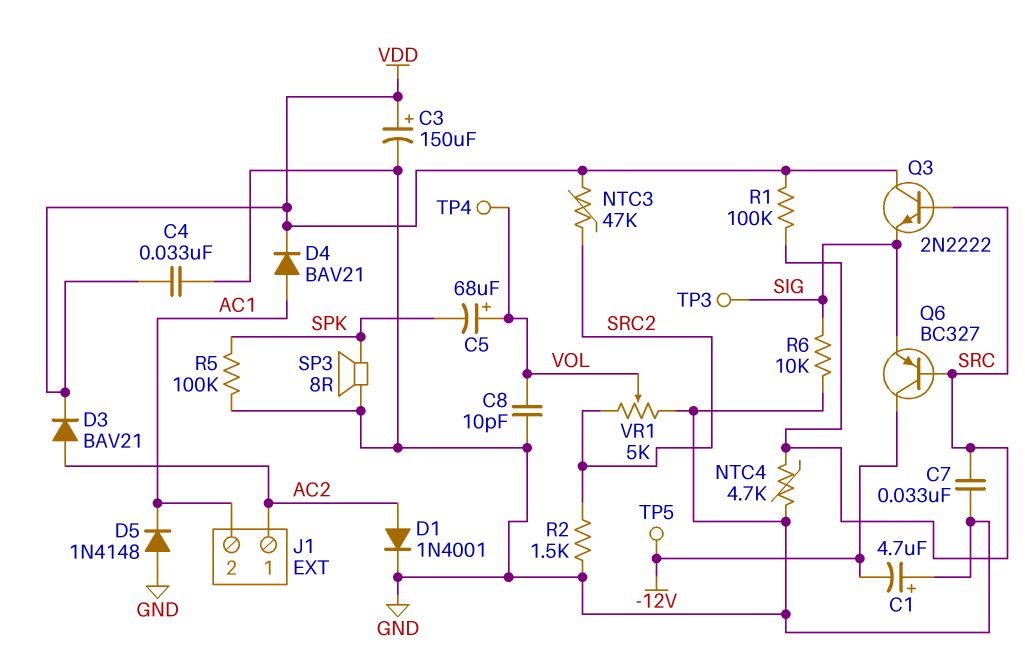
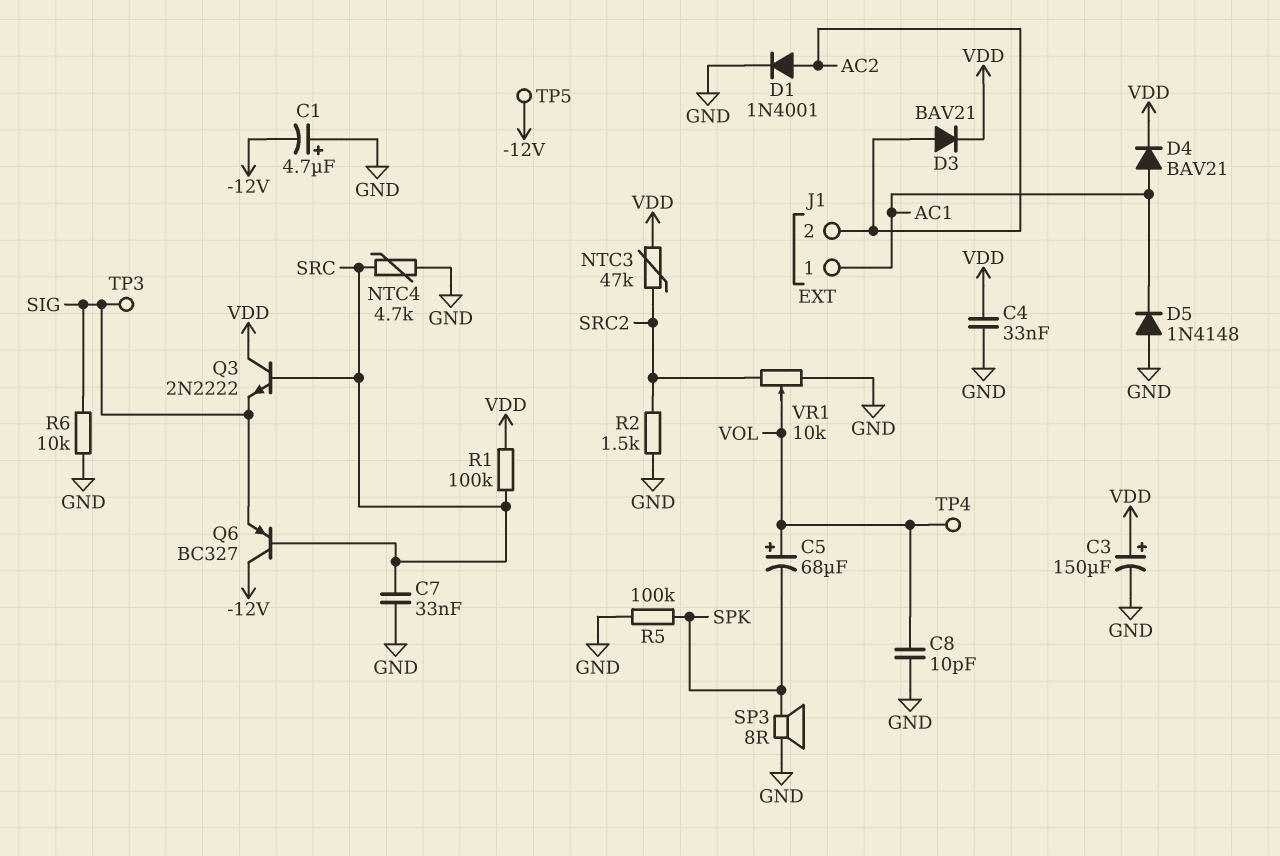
J1 pin 1: AC2 -> AC1
J1 pin 2: AC1 -> AC2
VR1: 5k (GND, SRC2, wiper VOL) -> 10k (GND, SRC2, wiper VOL)

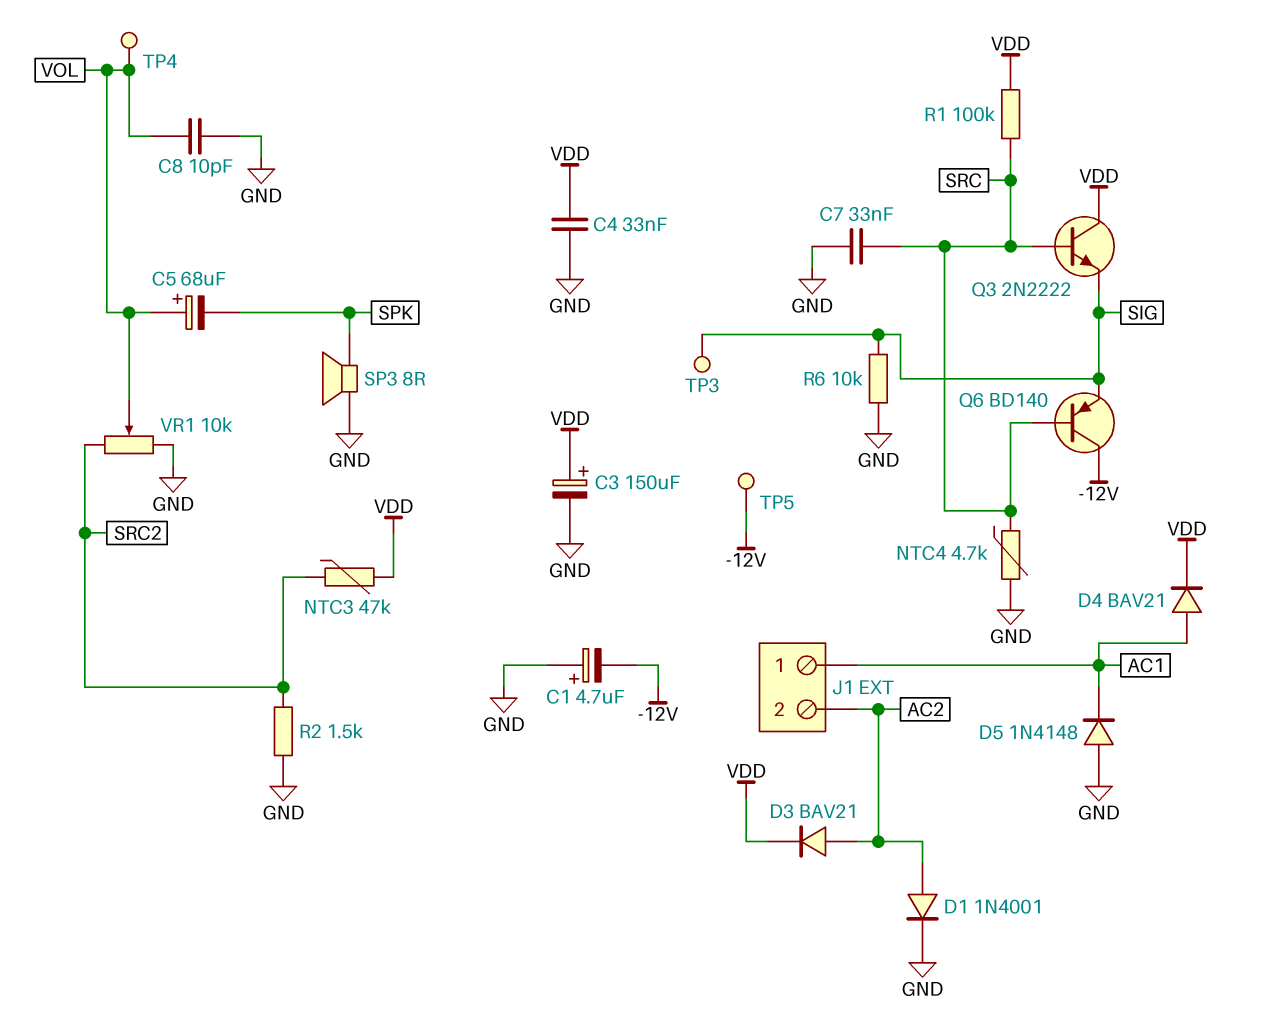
Q6: PNP BC327 (B SRC, C -12V, E SIG) -> PNP BD140 (B SRC, C -12V, E SIG)
R5: 100k (GND, SPK) -> none

